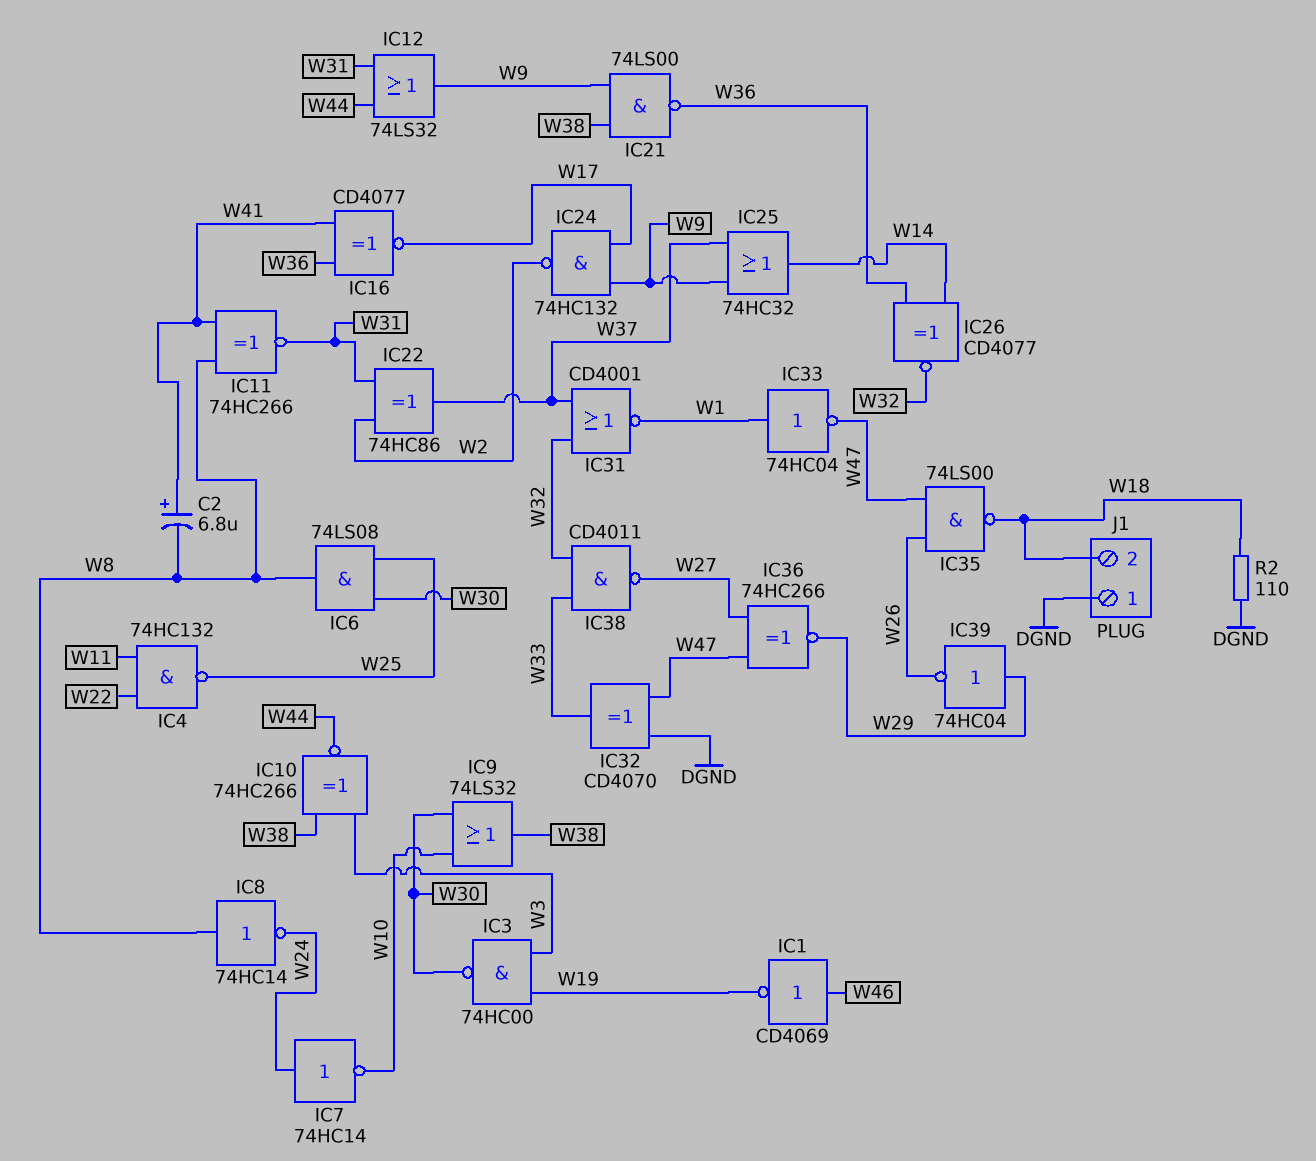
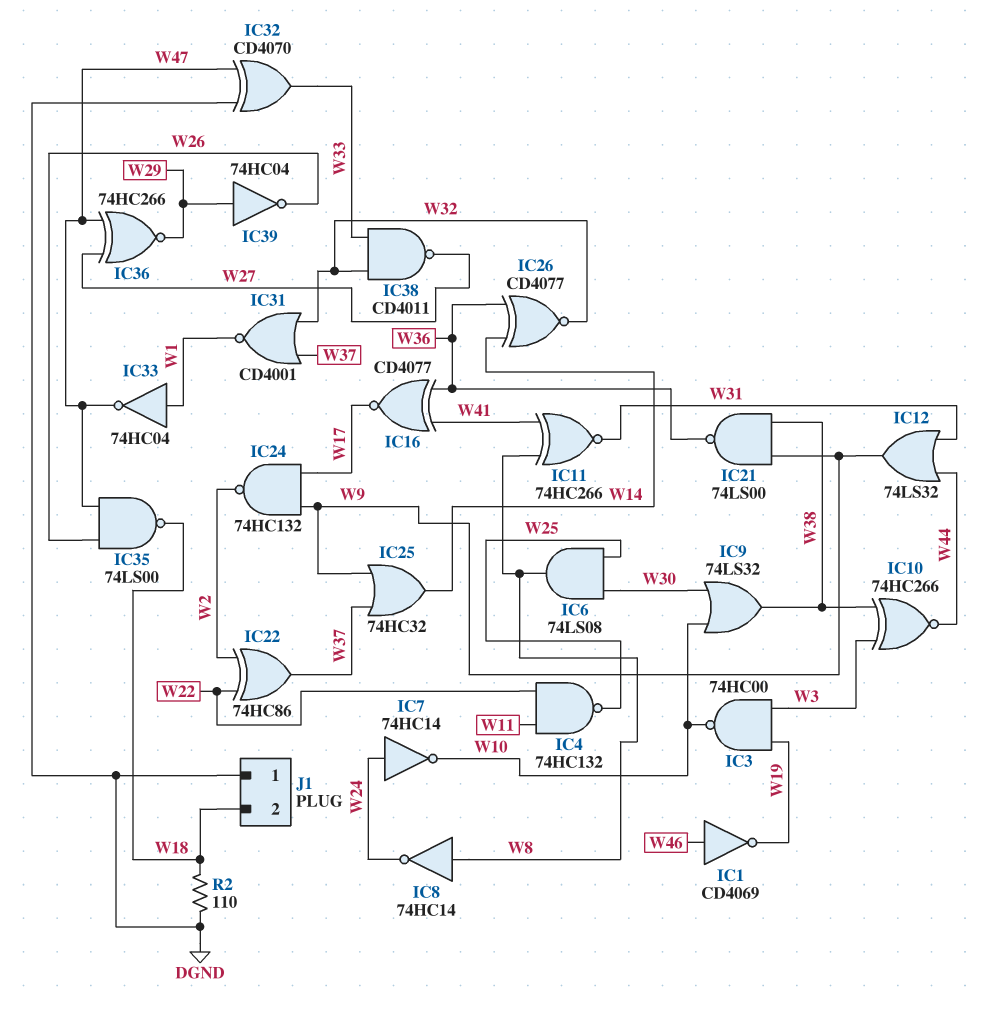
C2: 6.8uF (plus W41, minus W8) -> none
IC3: NAND 74HC00 (in W3, in W19, out W30) -> NAND 74HC00 (in W3, in W19, out W10)
IC22: XOR 74HC86 (in W2, in W31, out W37) -> XOR 74HC86 (in W2, in W22, out W37)

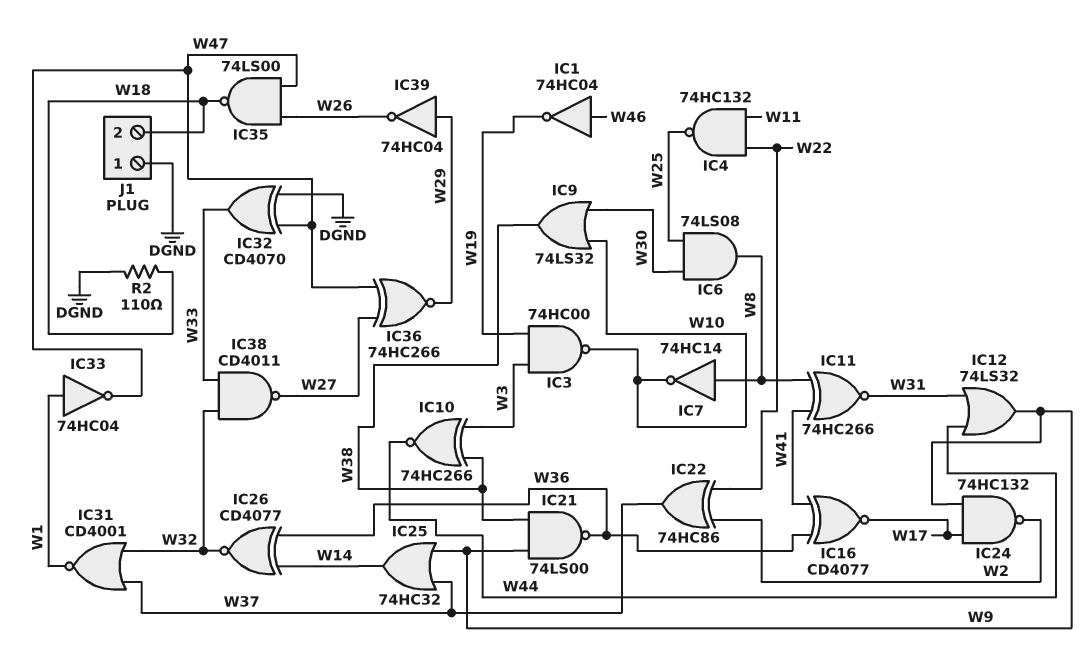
IC1: NOT CD4069 (in W46, out W19) -> NOT 74HC04 (in W46, out W19)
IC7: NOT 74HC14 (in W24, out W10) -> NOT 74HC14 (in W8, out W10)
IC8: NOT 74HC14 (in W8, out W24) -> none

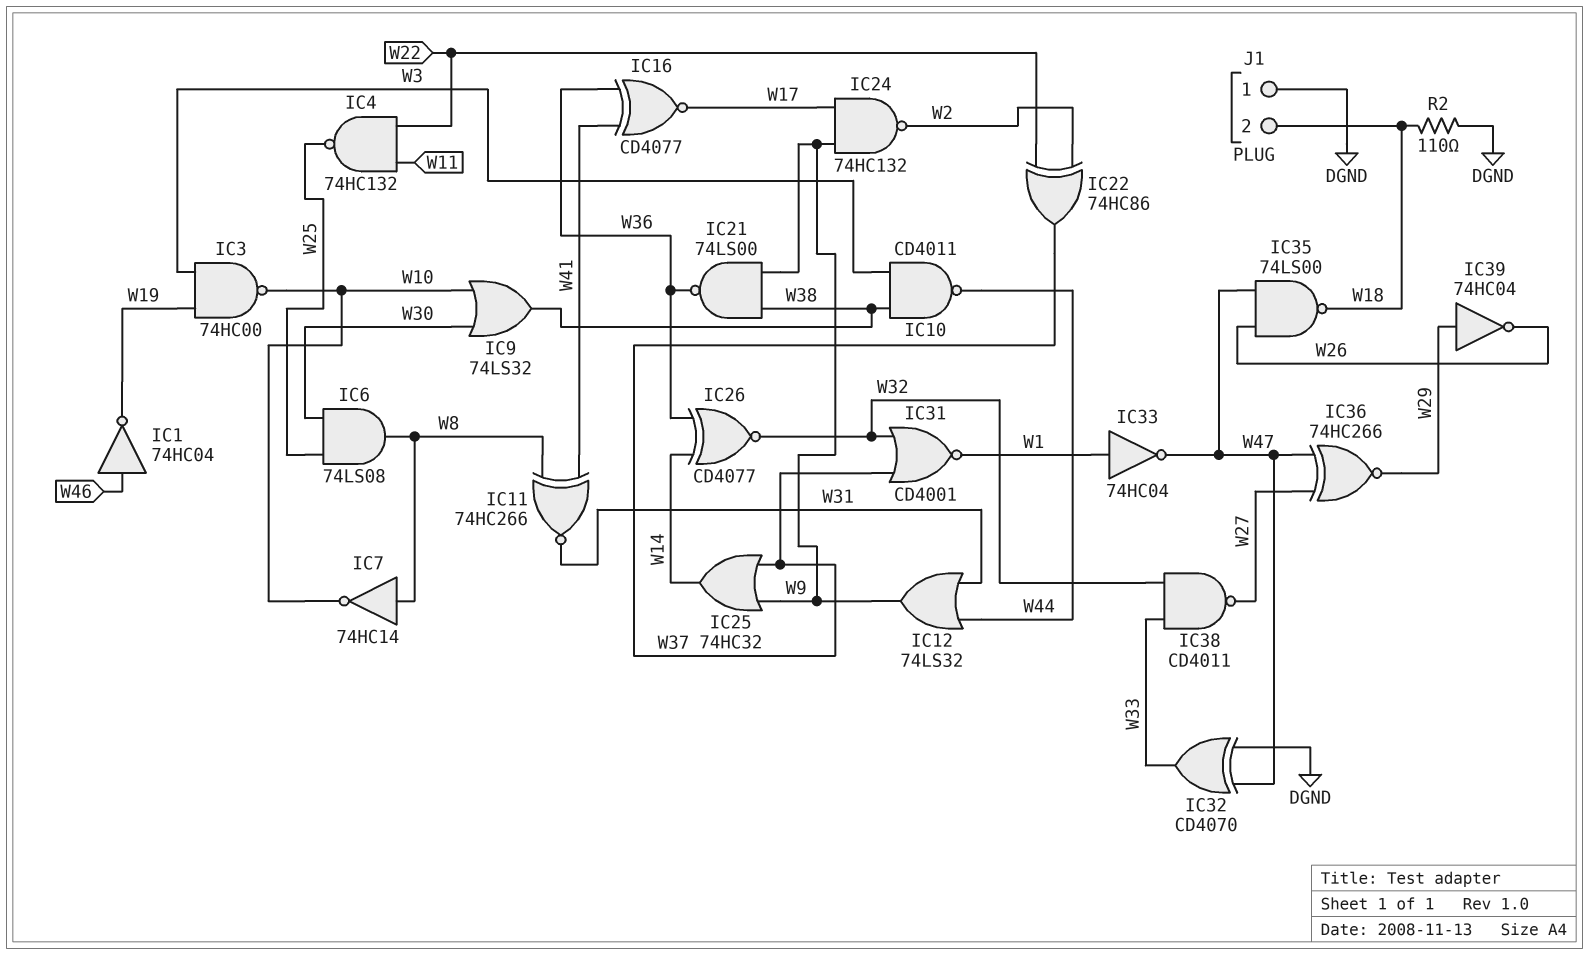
IC10: XNOR 74HC266 (in W3, in W38, out W44) -> NAND CD4011 (in W3, in W38, out W44)

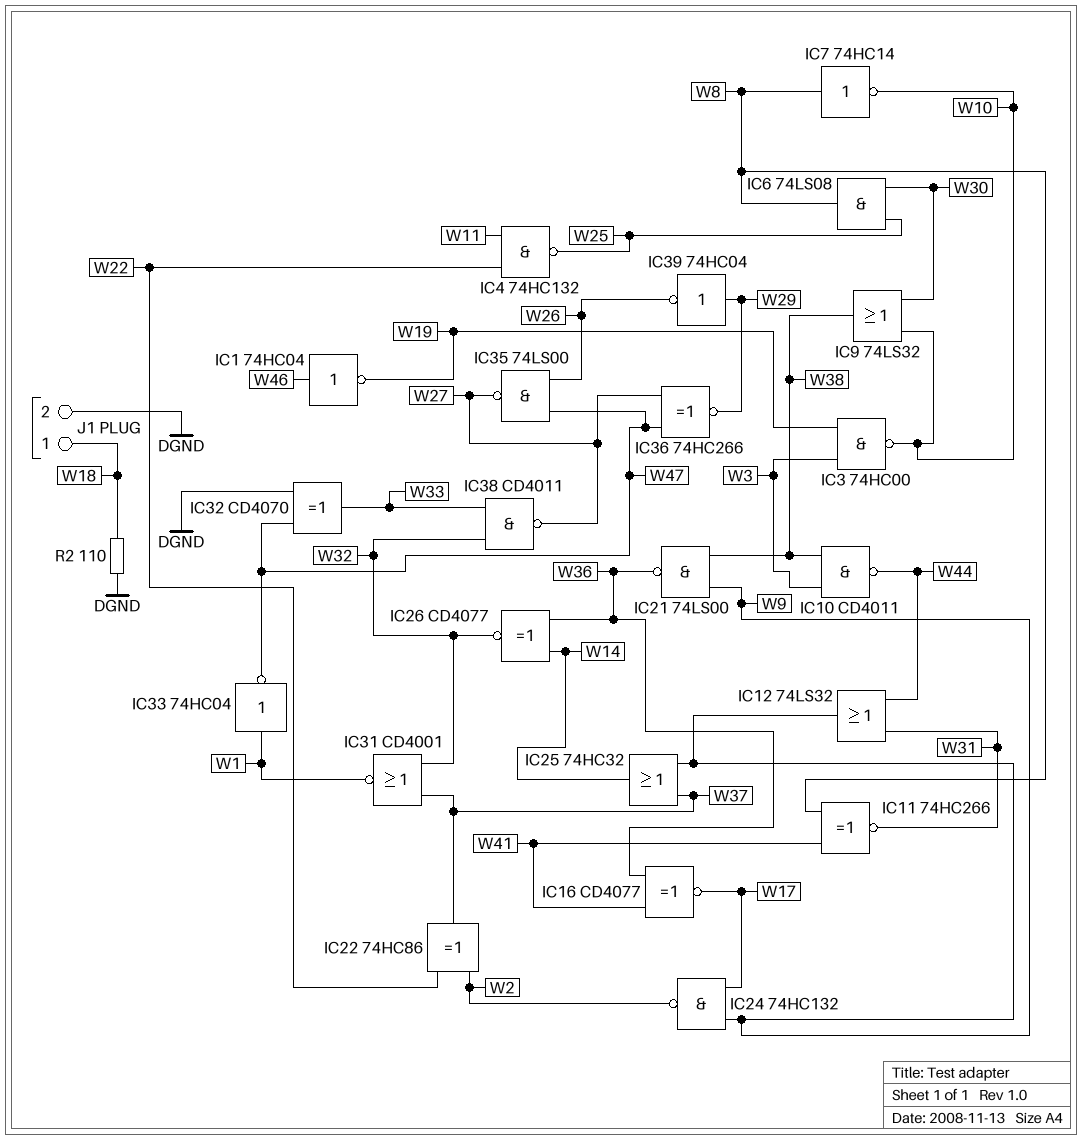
IC35: NAND 74LS00 (in W26, in W47, out W18) -> NAND 74LS00 (in W26, in W47, out W27)
J1 pin 1: DGND -> W18
J1 pin 2: W18 -> DGND

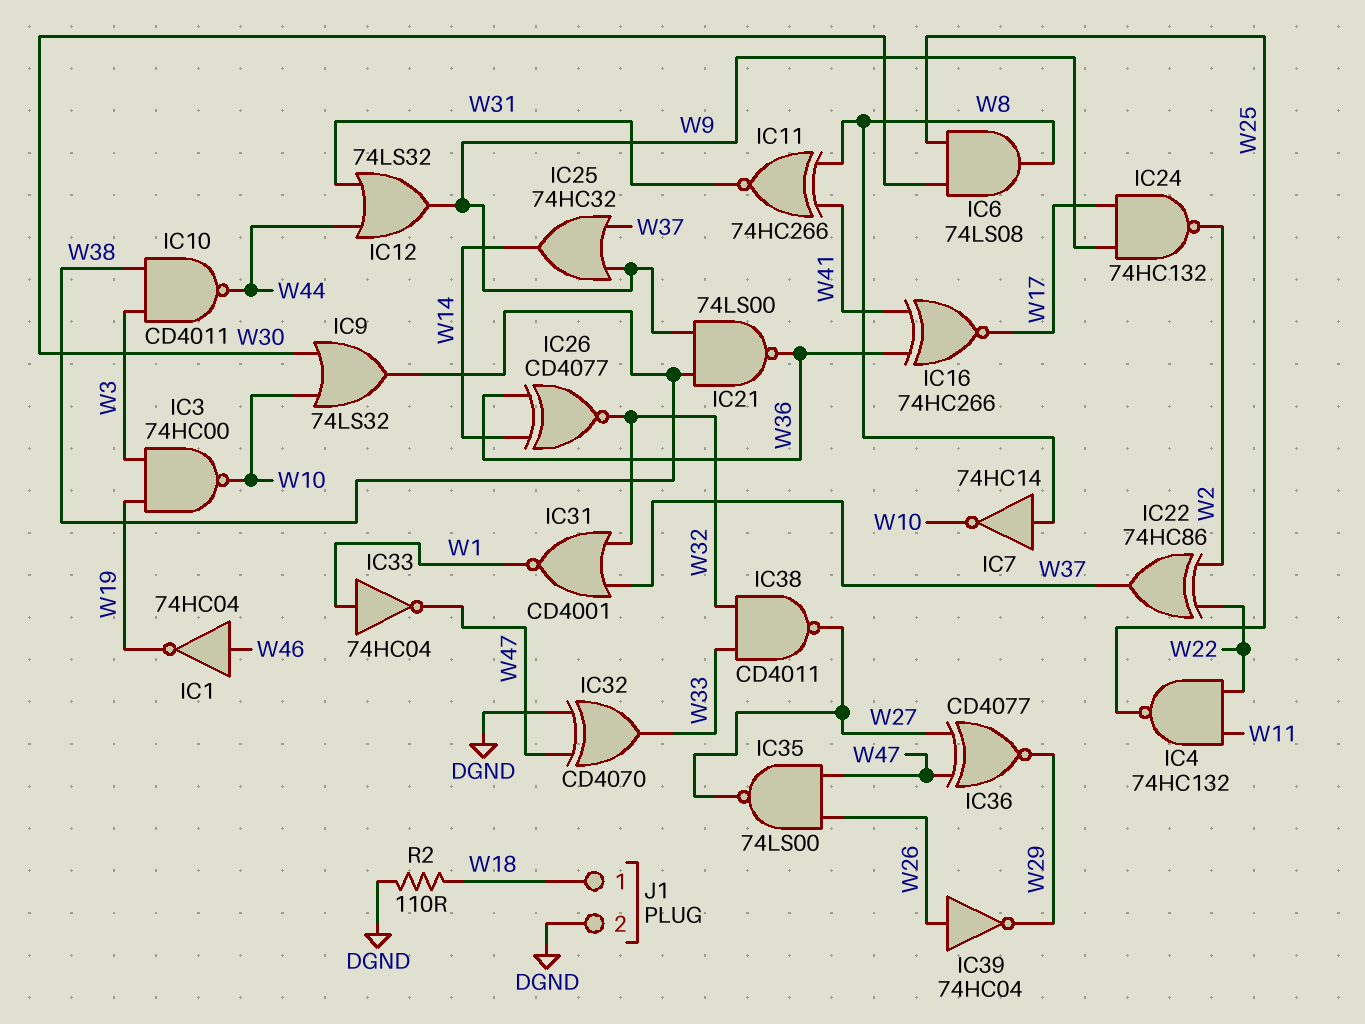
IC16: XNOR CD4077 (in W36, in W41, out W17) -> XNOR 74HC266 (in W36, in W41, out W17)
IC36: XNOR 74HC266 (in W27, in W47, out W29) -> XNOR CD4077 (in W27, in W47, out W29)
IC39: NOT 74HC04 (in W29, out W26) -> NOT 74HC04 (in W26, out W29)

